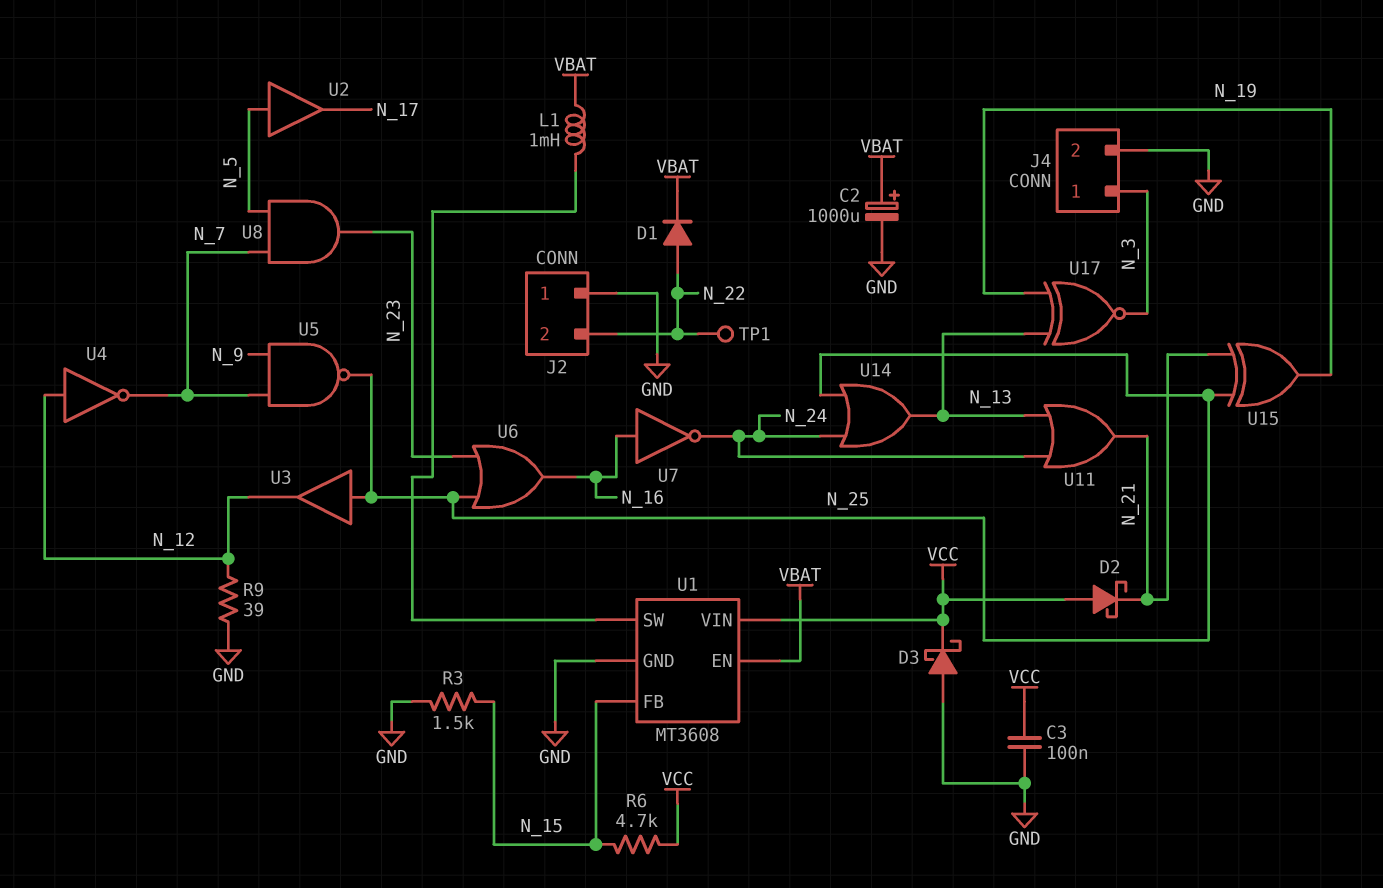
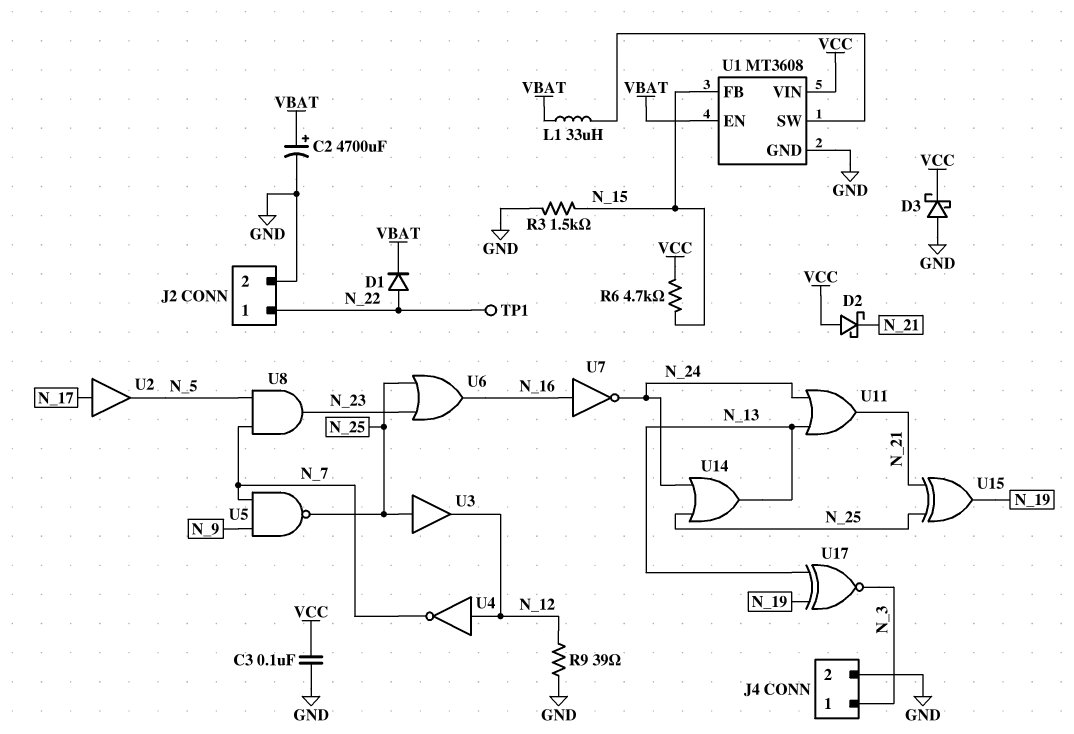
C2: 1000uF (plus VBAT, minus GND) -> 4700uF (plus VBAT, minus GND)
J2 pin 1: GND -> N_22
J2 pin 2: N_22 -> GND
L1: 1mH (U1/SW, VBAT) -> 33uH (U1/SW, VBAT)
U2: buffer (in N_5, out N_17) -> buffer (in N_17, out N_5)

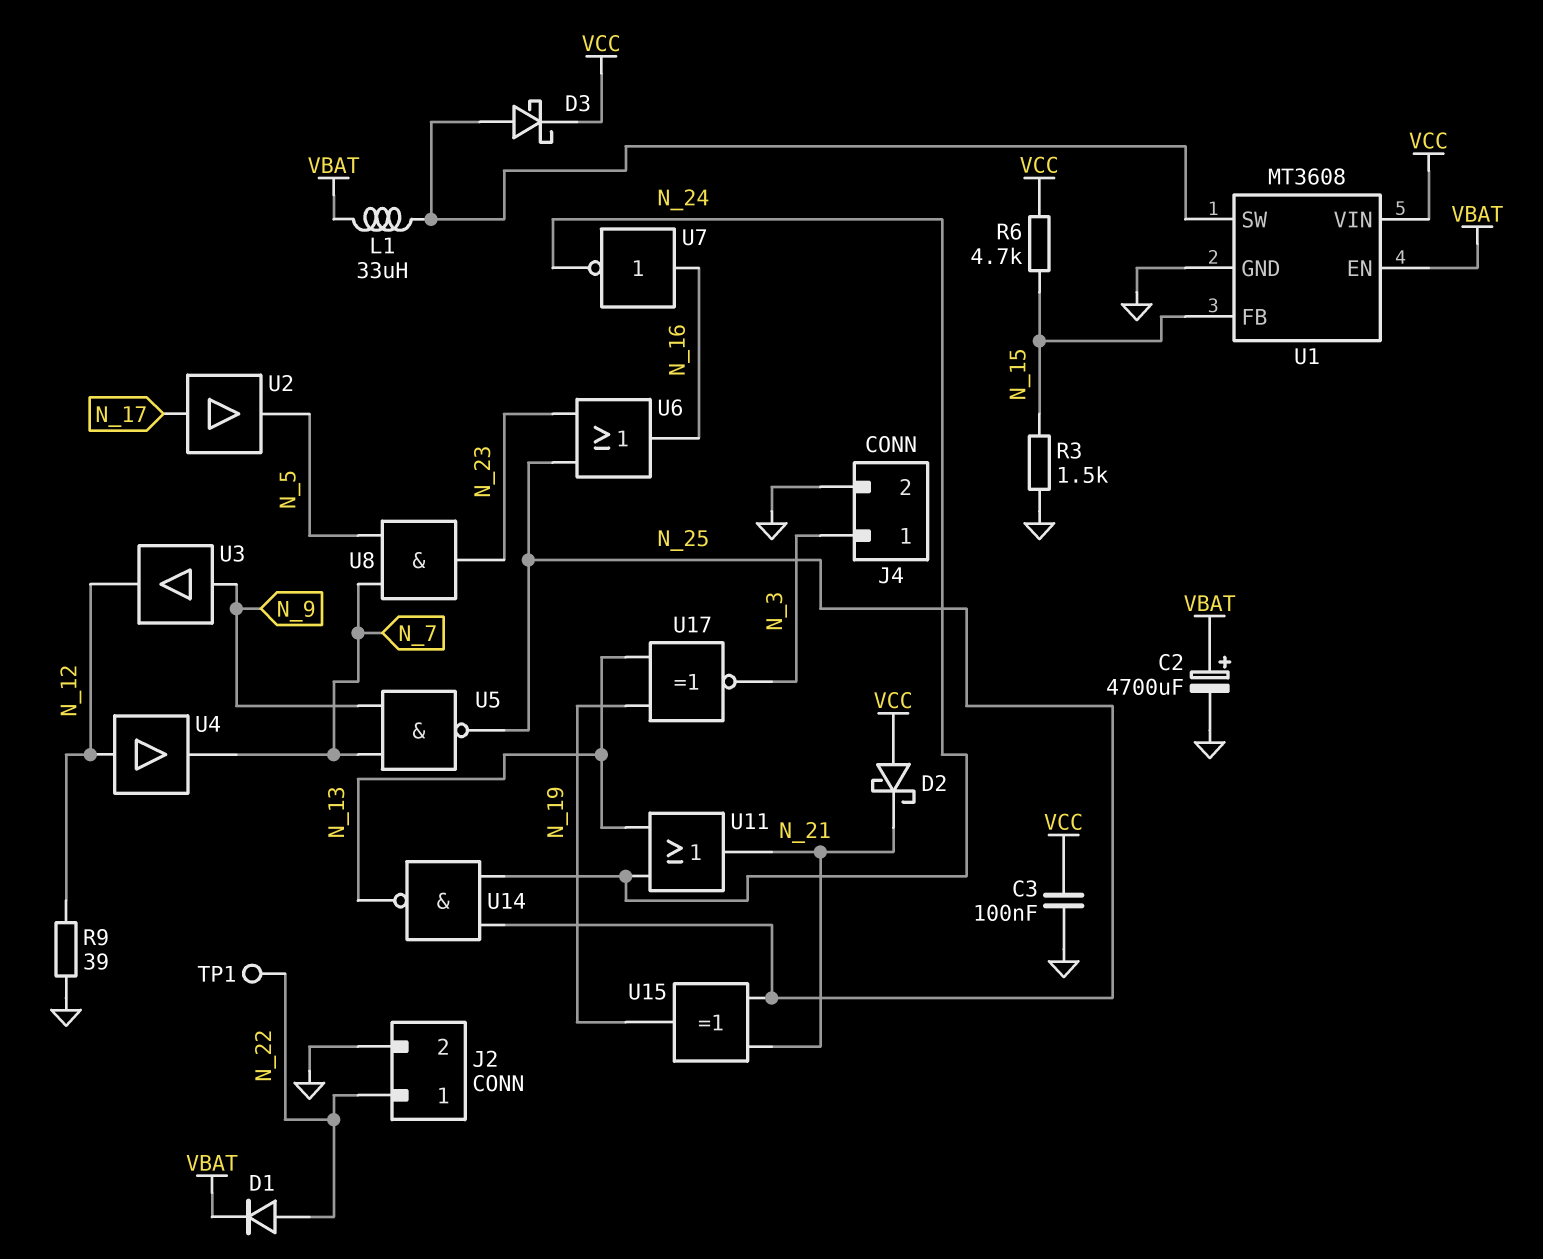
D3: schottky (A GND, K VCC) -> schottky (A U1/SW, K VCC)
U3: buffer (in N_25, out N_12) -> buffer (in N_9, out N_12)
U4: NOT (in N_12, out N_7) -> buffer (in N_12, out N_7)
U14: OR (in N_24, in N_25, out N_13) -> NAND (in N_24, in N_25, out N_13)

